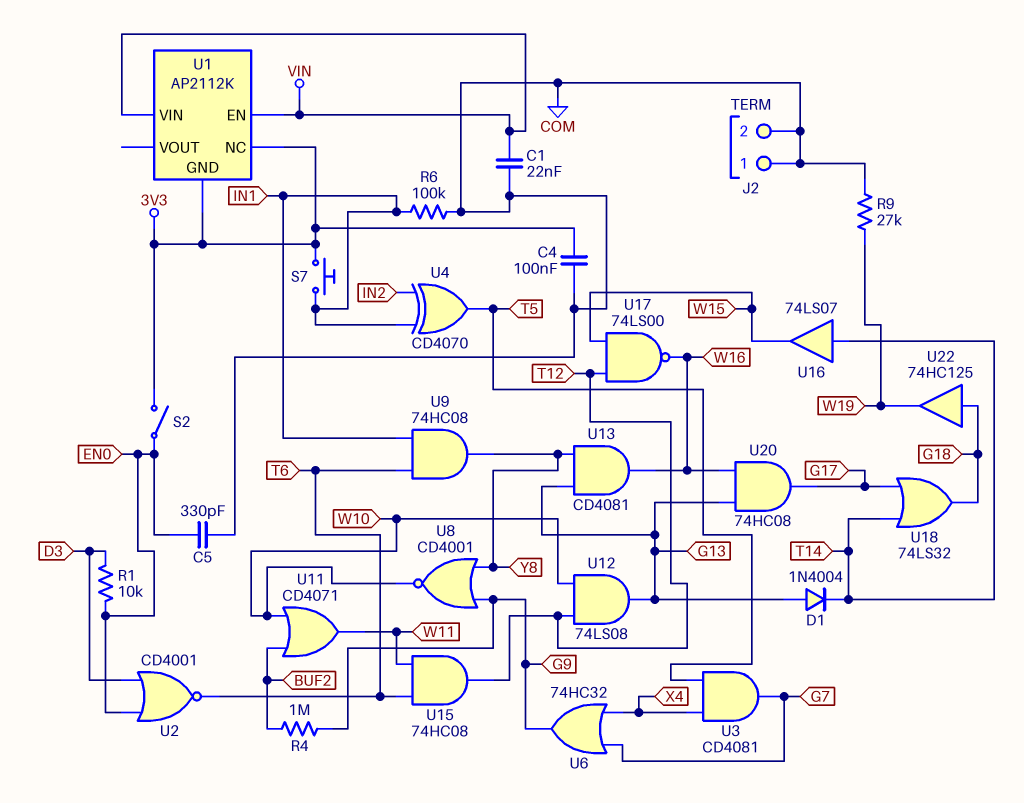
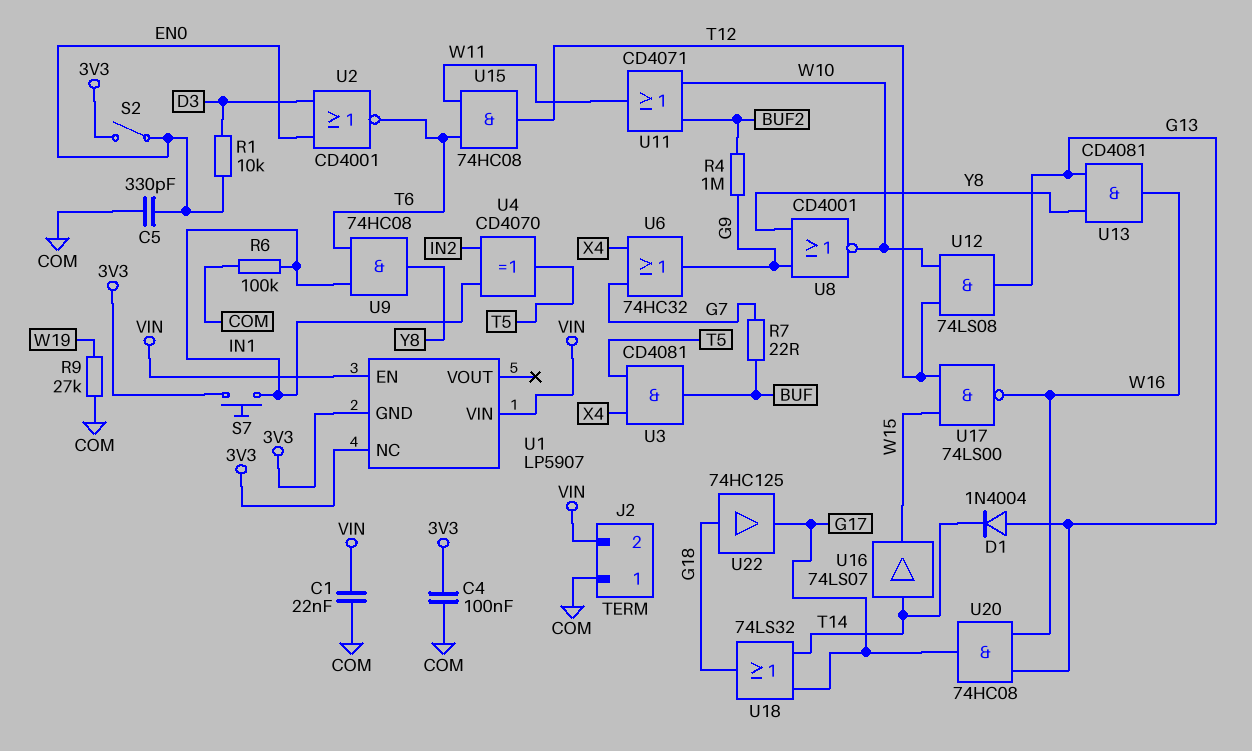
J2 pin 2: COM -> VIN
R7: none -> 22 (BUF, G7)
U1: AP2112K -> LP5907
U3: AND CD4081 (in T5, in X4, out G7) -> AND CD4081 (in T5, in X4, out BUF)
U22: buffer 74HC125 (in G18, out W19) -> buffer 74HC125 (in G18, out G17)

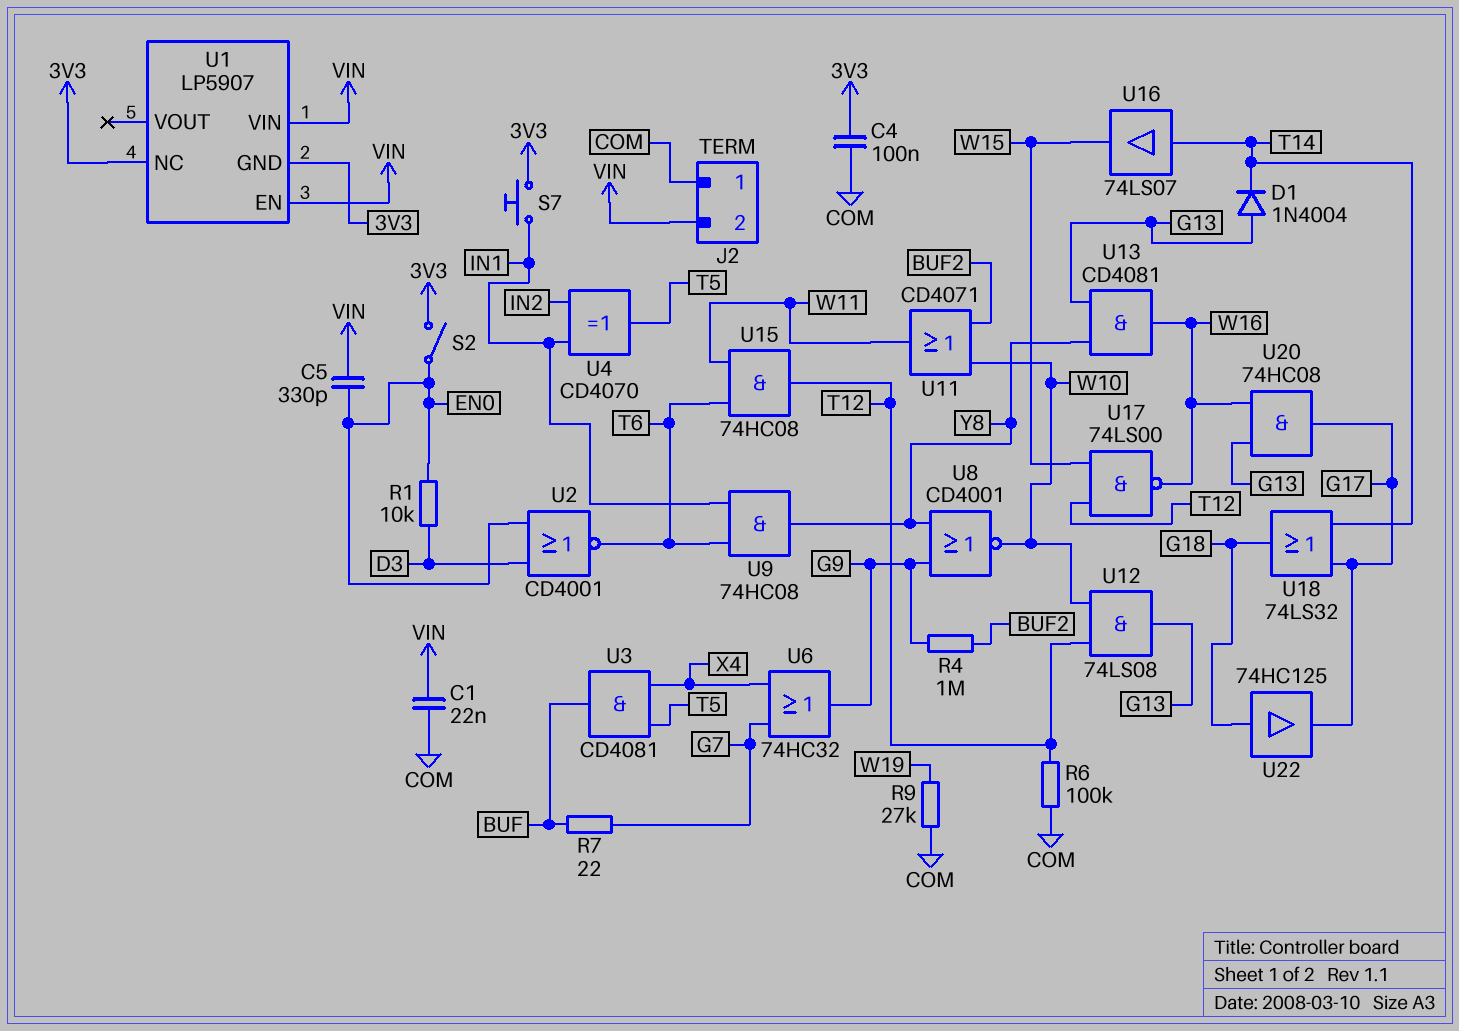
C5: 330pF (COM, EN0) -> 330pF (EN0, VIN)
R6: 100k (COM, IN1) -> 100k (COM, T12)

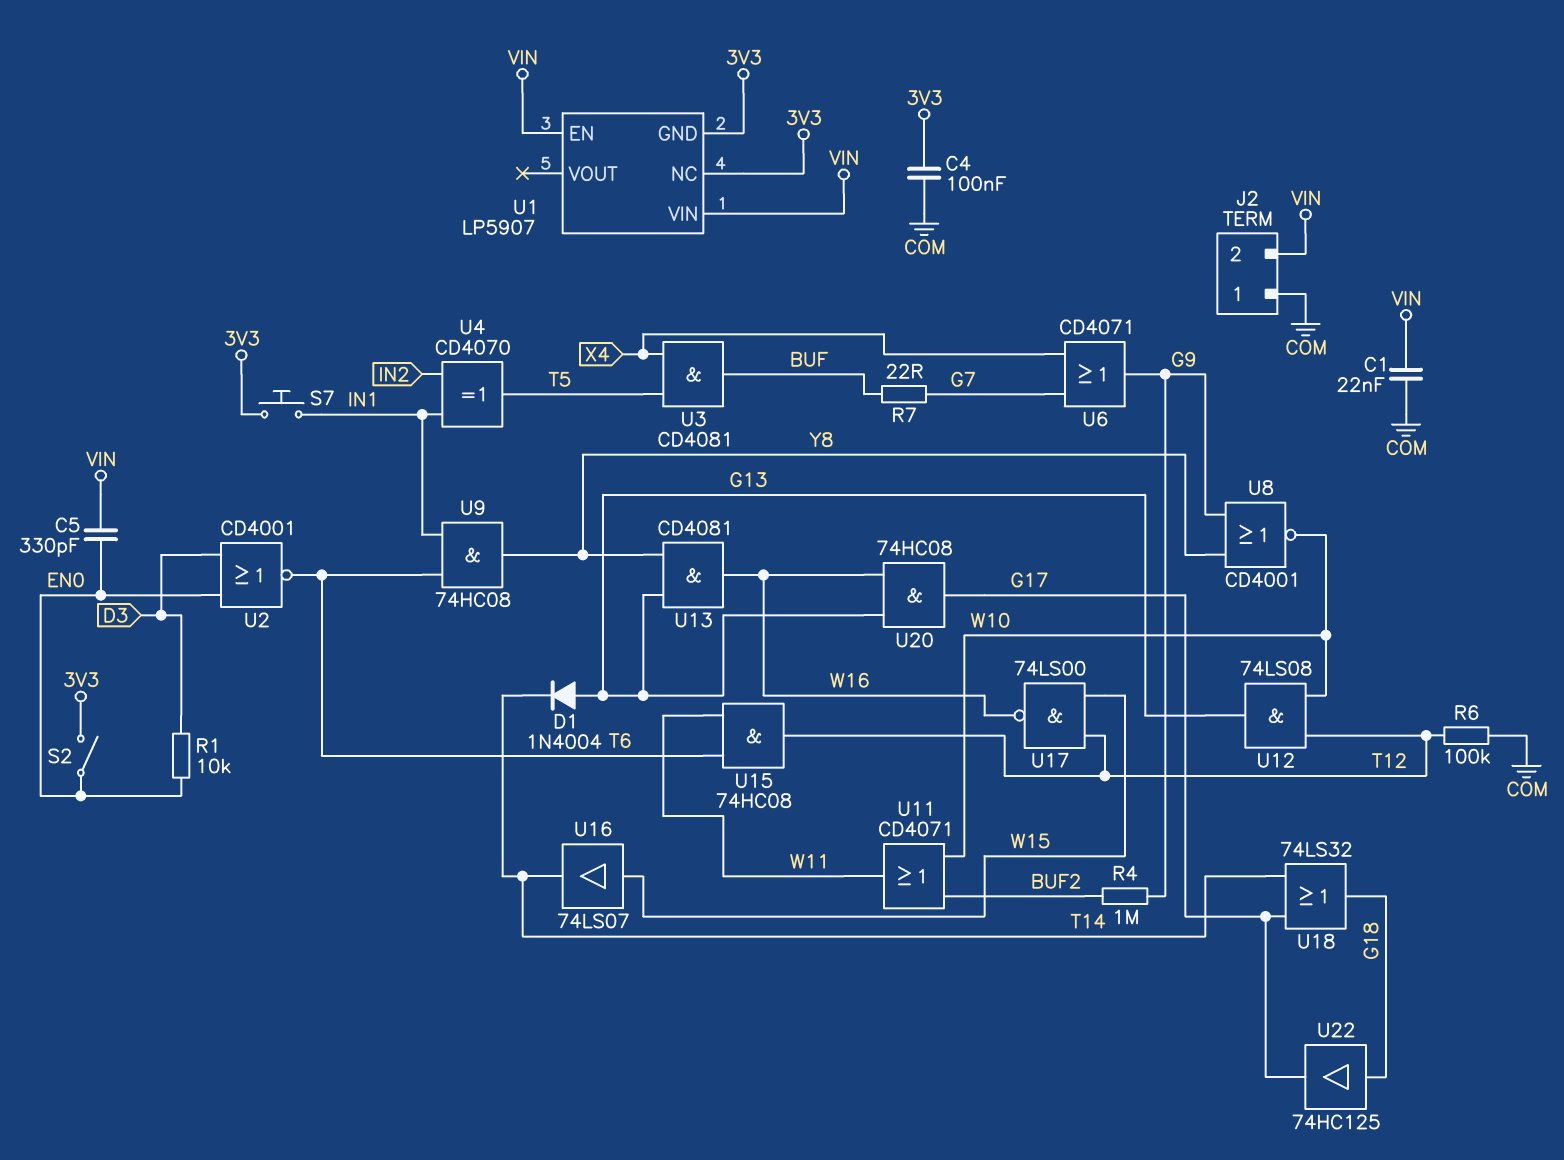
R9: 27k (COM, W19) -> none
U6: OR 74HC32 (in G7, in X4, out G9) -> OR CD4071 (in G7, in X4, out G9)
U16: buffer 74LS07 (in T14, out W15) -> buffer 74LS07 (in W15, out T14)

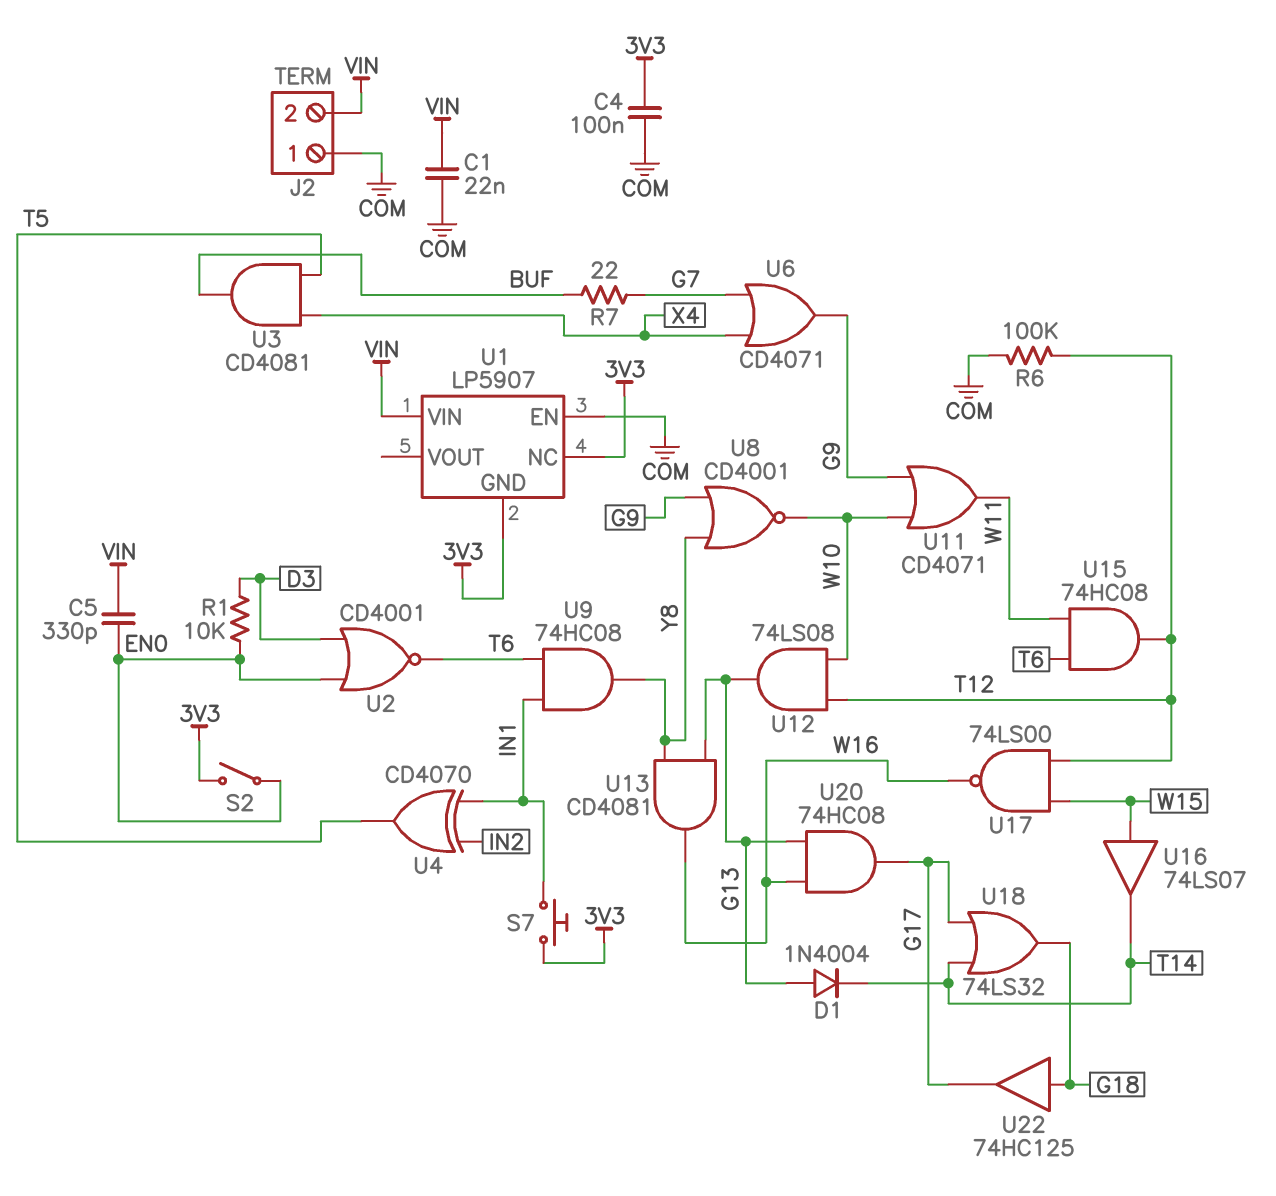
R4: 1M (BUF2, G9) -> none
U1 pin EN: VIN -> COM
U11: OR CD4071 (in BUF2, in W10, out W11) -> OR CD4071 (in G9, in W10, out W11)

